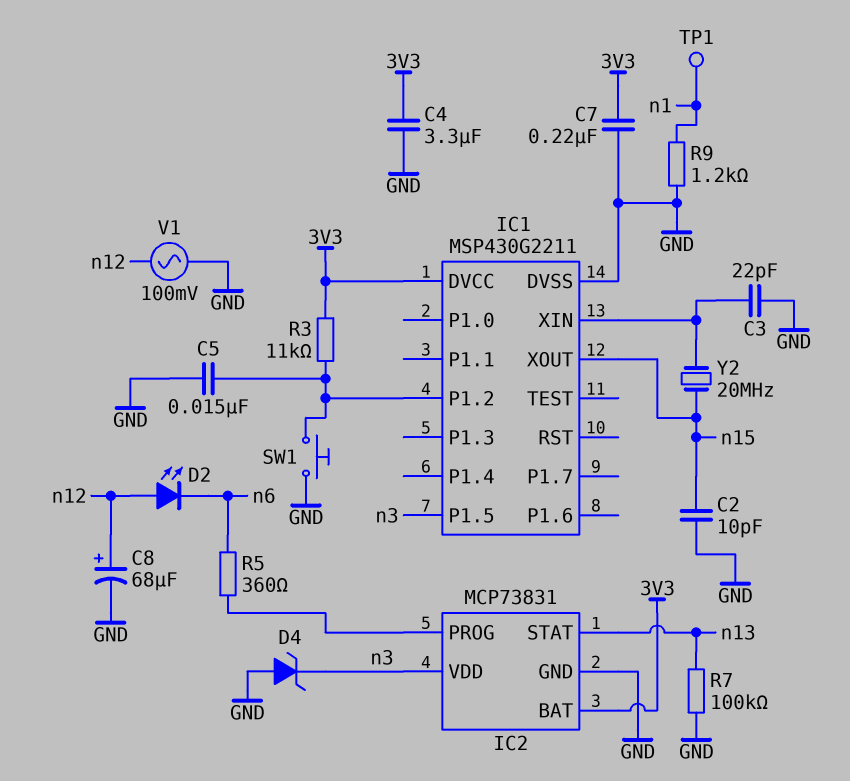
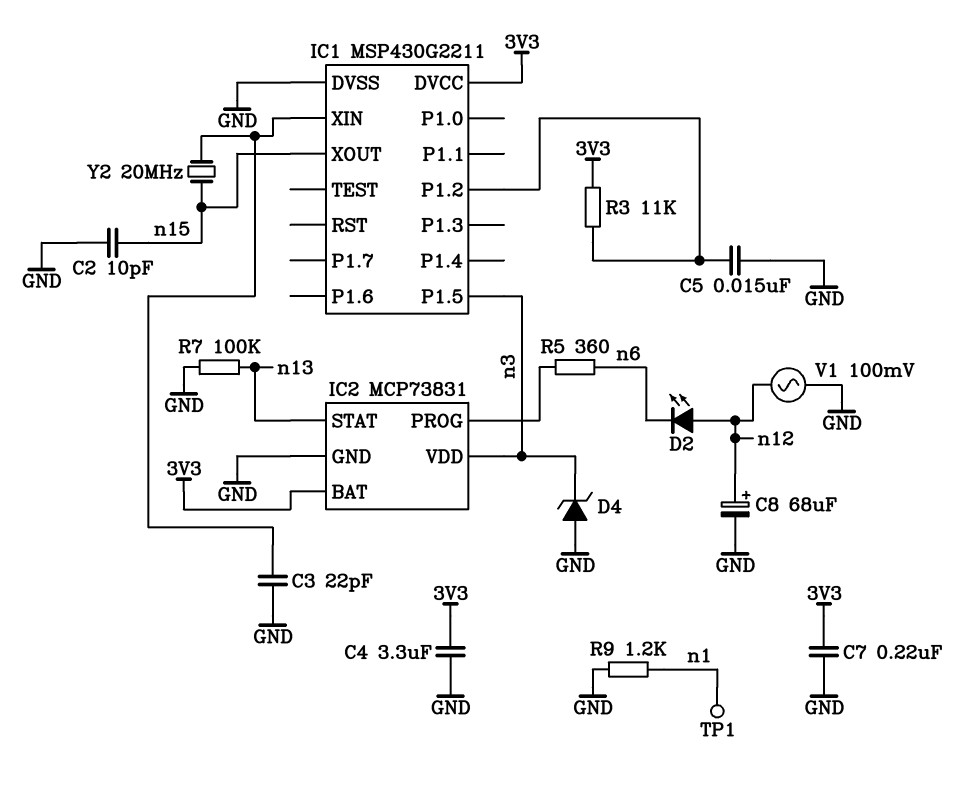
SW1: button (GND, IC1/P1.2) -> none

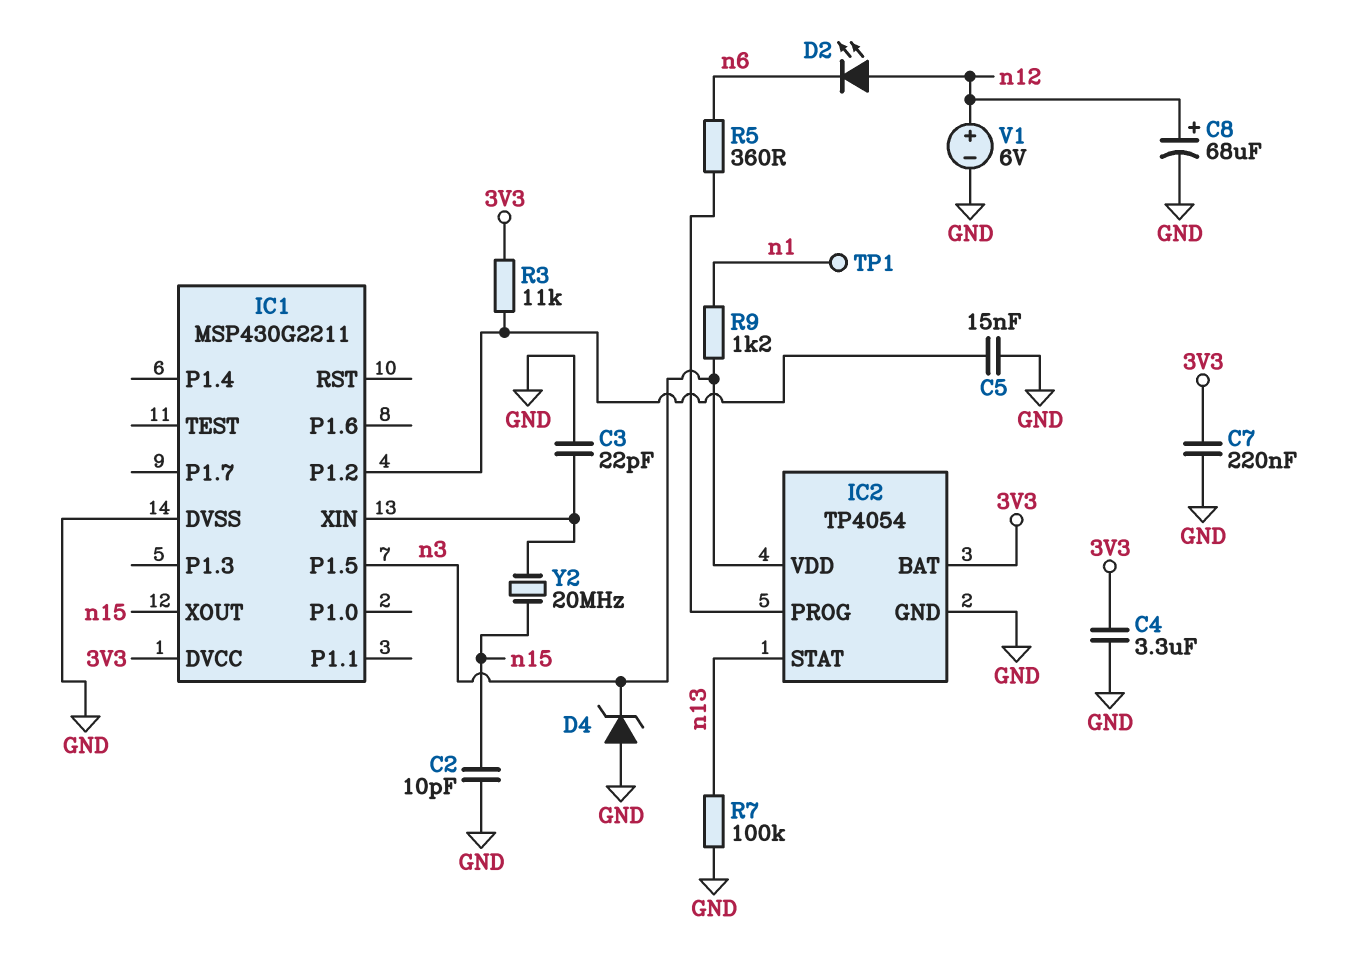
IC2: MCP73831 -> TP4054
R9: 1.2k (GND, n1) -> 1.2k (n1, n3)
V1: AC 100mV (GND, n12) -> 6V (plus n12, minus GND)

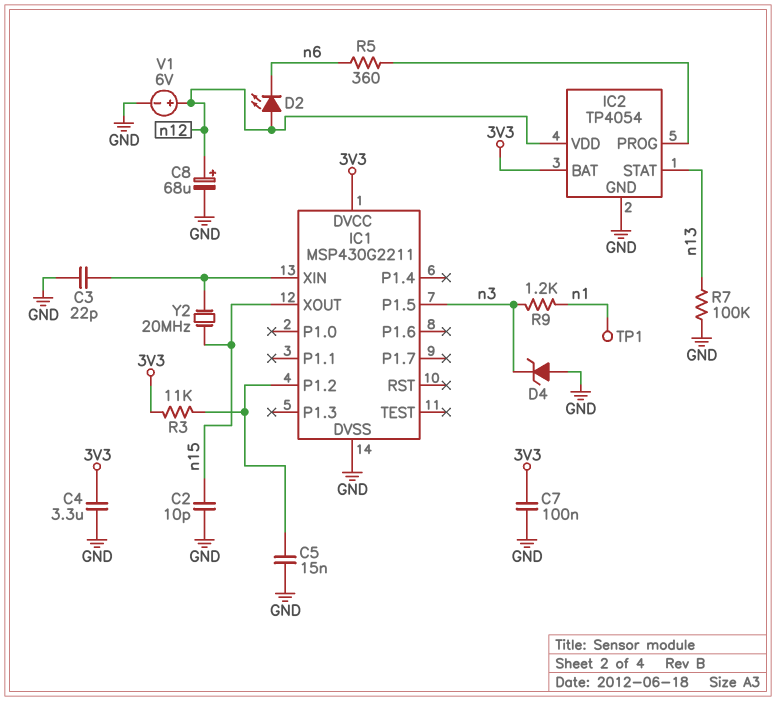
C7: 220nF (3V3, GND) -> 100nF (3V3, GND)
IC2 pin VDD: n3 -> n12

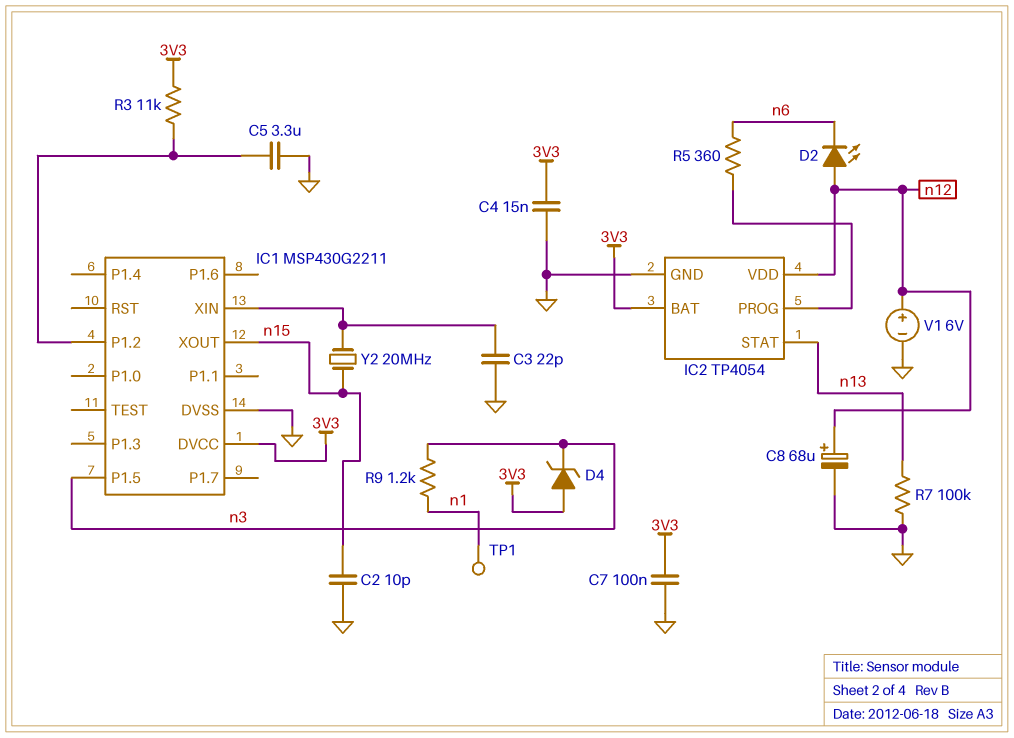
C4: 3.3uF (3V3, GND) -> 15nF (3V3, GND)
C5: 15nF (GND, IC1/P1.2) -> 3.3uF (GND, IC1/P1.2)
D4: zener (A GND, K n3) -> zener (A 3V3, K n3)

